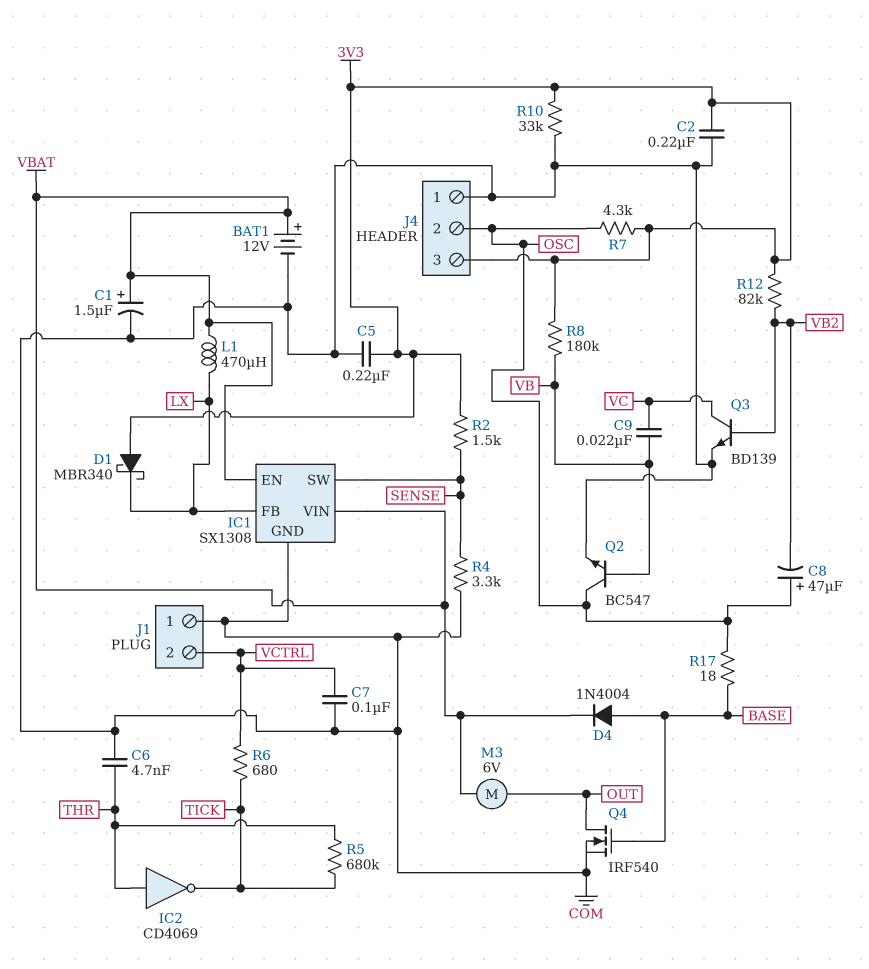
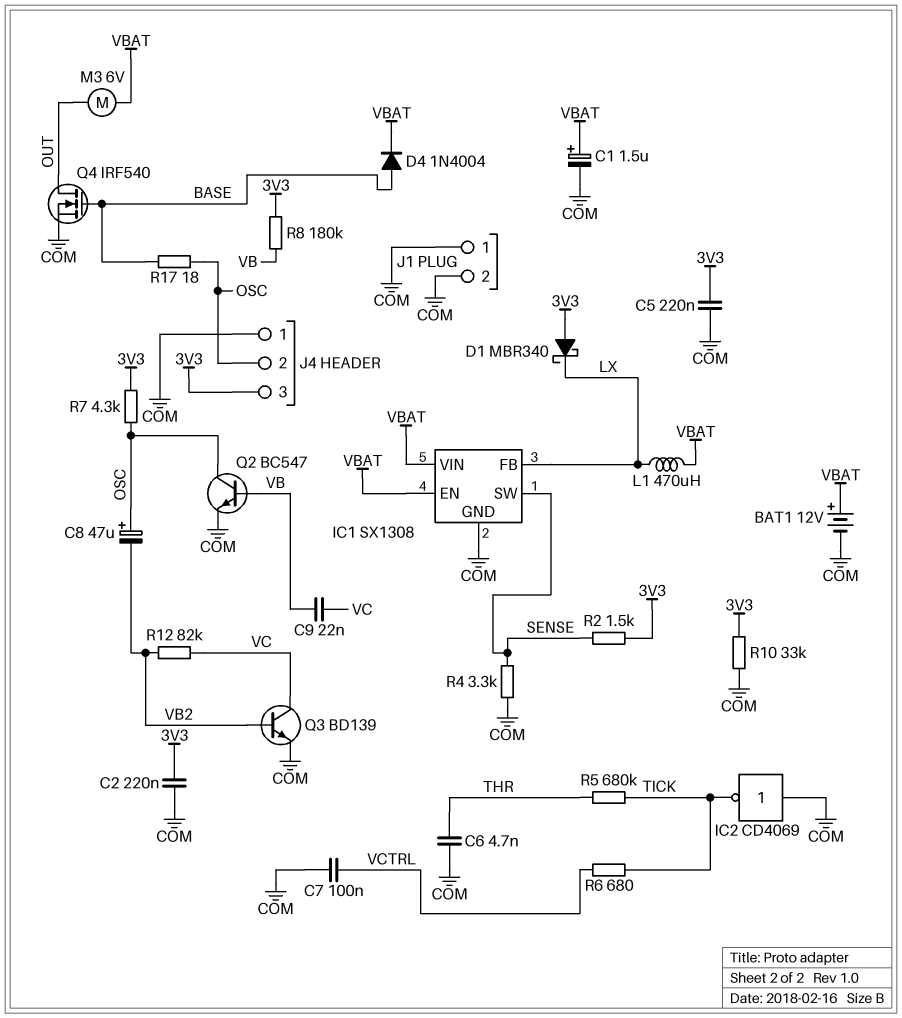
IC2: NOT CD4069 (in THR, out TICK) -> NOT CD4069 (in COM, out TICK)
J1 pin 2: VCTRL -> COM
R12: 82k (3V3, VB2) -> 82k (VB2, VC)

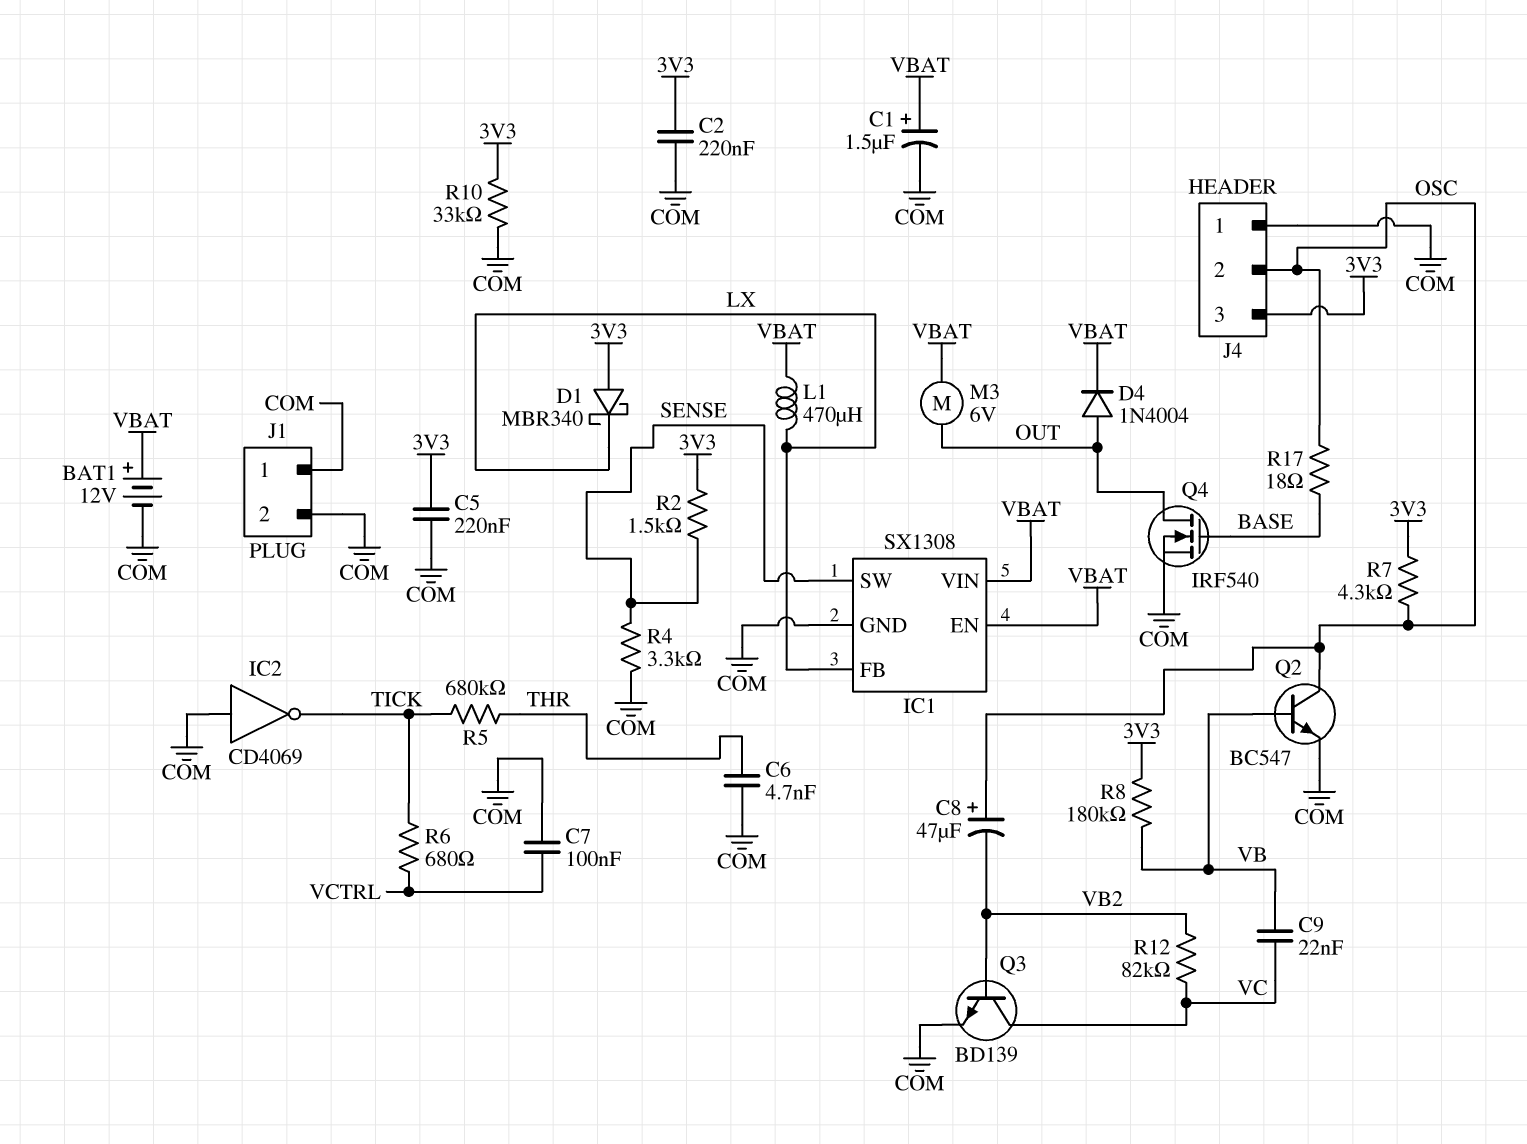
D4: diode 1N4004 (A BASE, K VBAT) -> diode 1N4004 (A OUT, K VBAT)

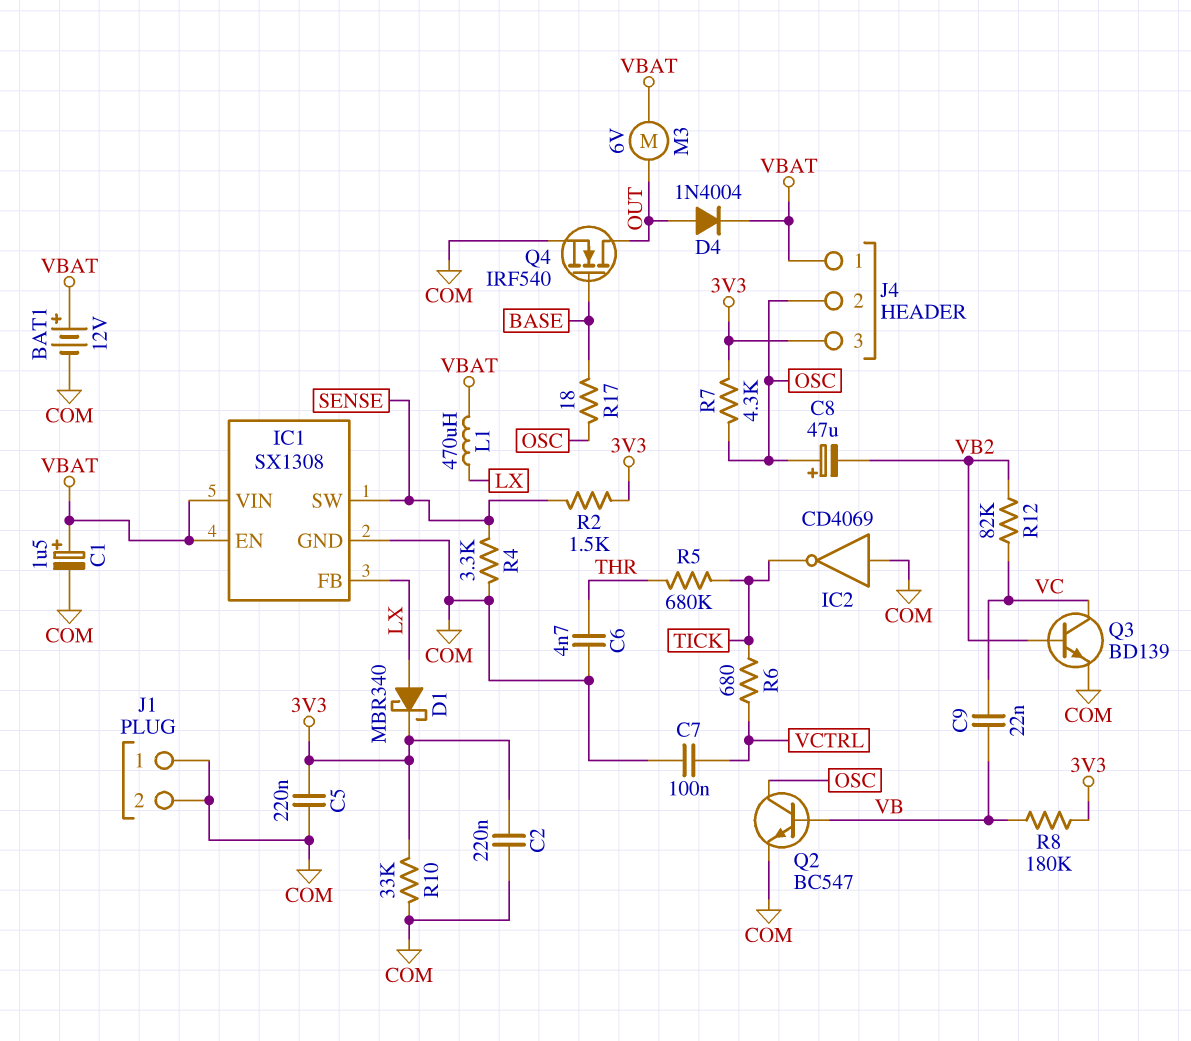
D1: schottky MBR340 (A 3V3, K LX) -> schottky MBR340 (A LX, K 3V3)
J4 pin 1: COM -> VBAT

